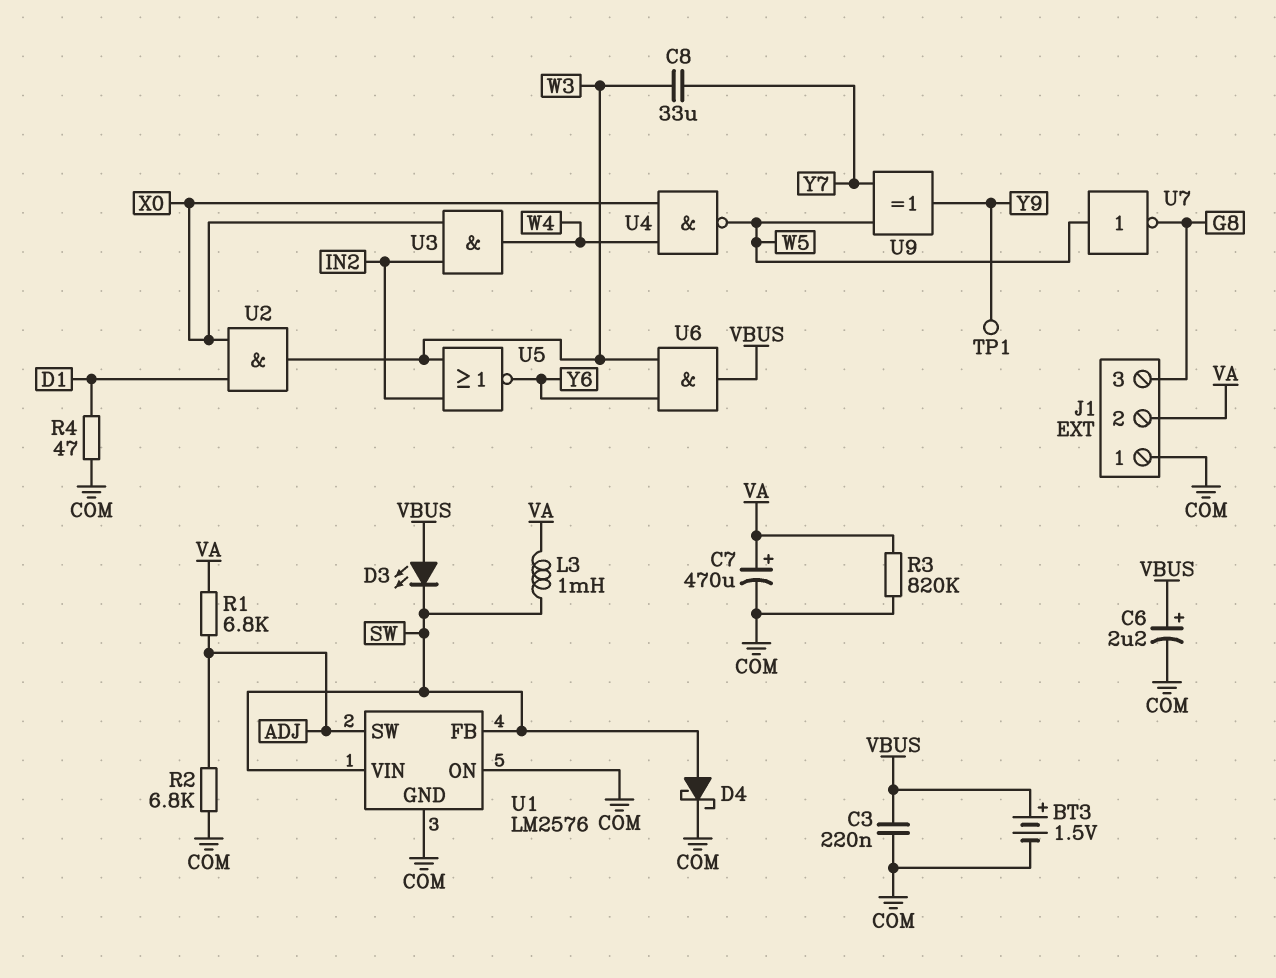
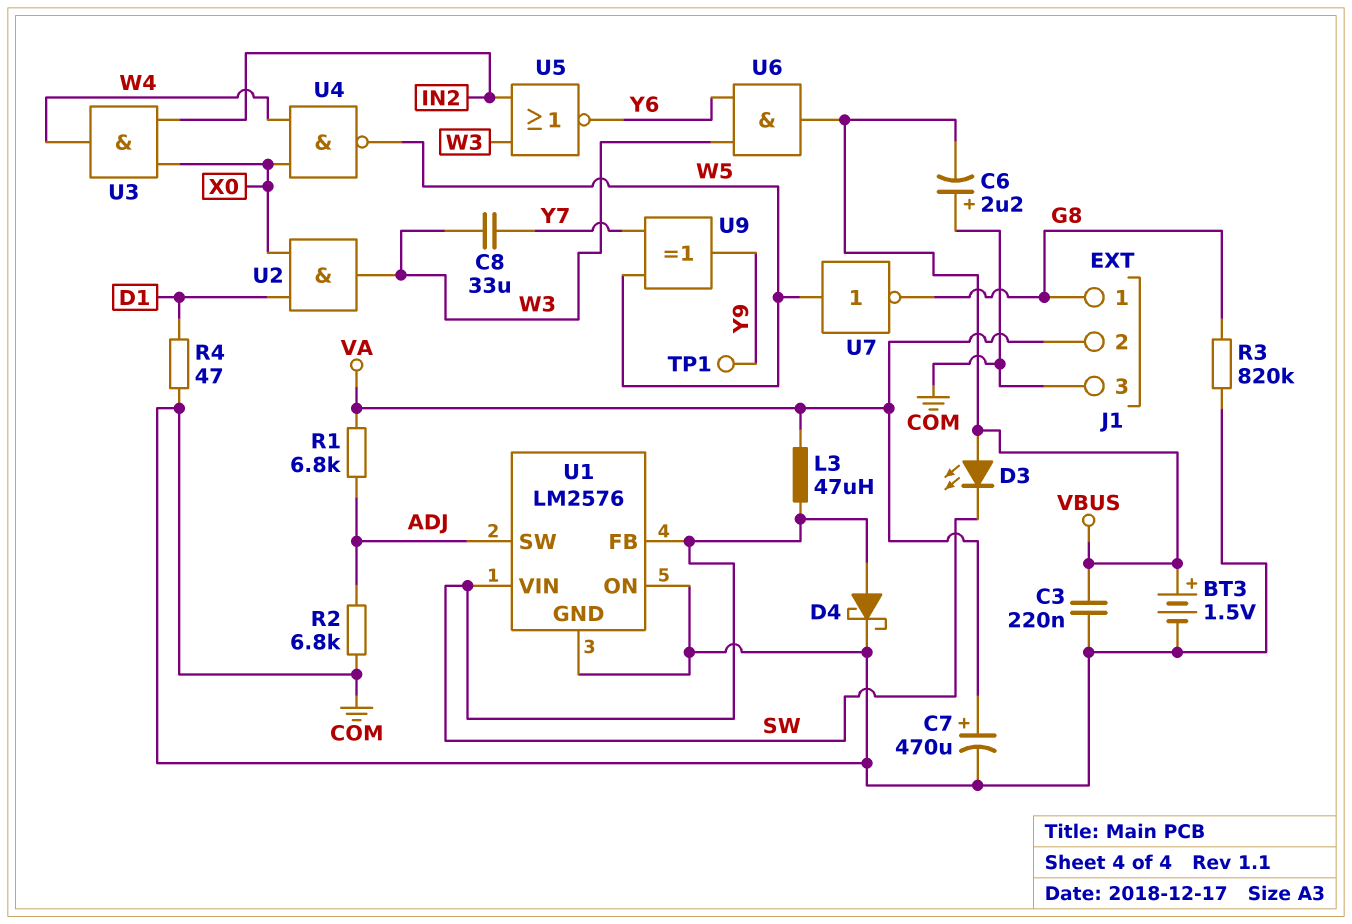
C6: 2.2uF (plus VBUS, minus COM) -> 2.2uF (plus COM, minus VBUS)
J1 pin 1: COM -> G8
J1 pin 3: G8 -> COM
L3: 1mH (SW, VA) -> 47uH (SW, VA)
R3: 820k (COM, VA) -> 820k (COM, G8)

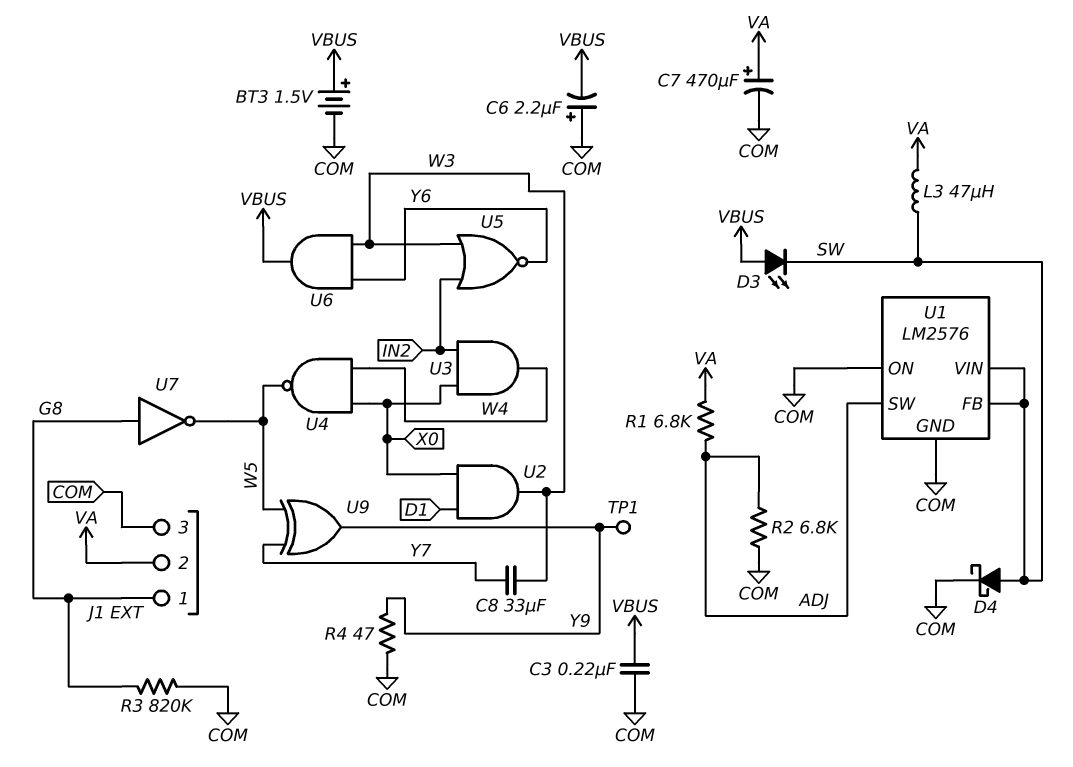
R4: 47 (COM, D1) -> 47 (COM, Y9)
U7: NOT (in W5, out G8) -> NOT (in G8, out W5)

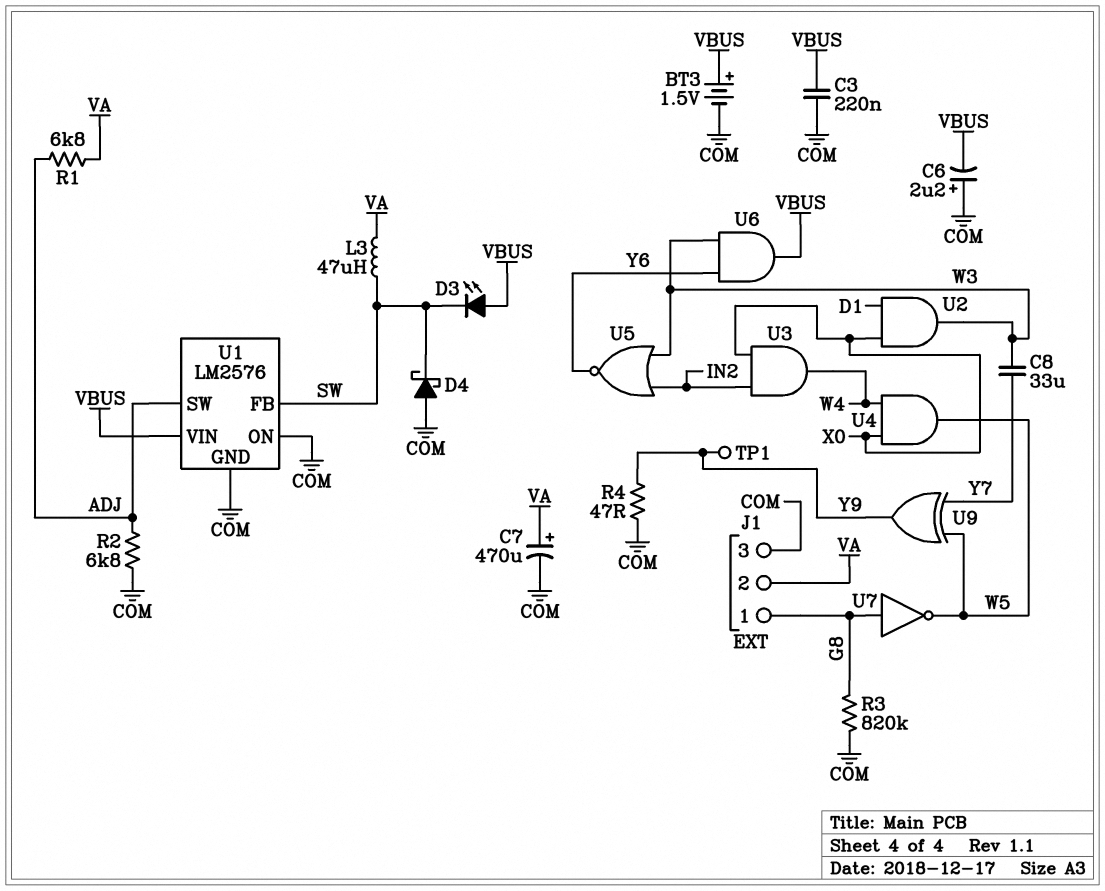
D4: schottky (A SW, K COM) -> schottky (A COM, K SW)
U1 pin VIN: SW -> VBUS
U4: NAND (in W4, in X0, out W5) -> AND (in W4, in X0, out W5)

